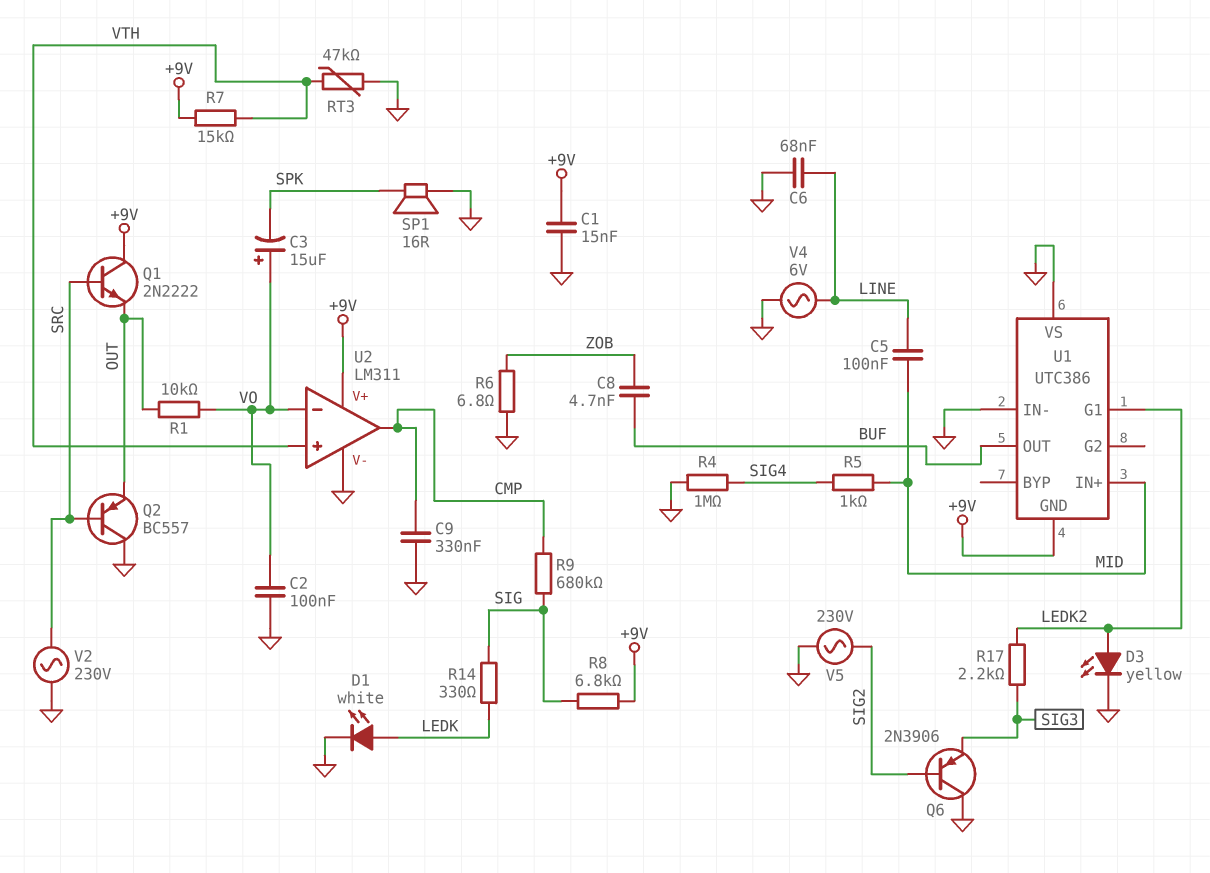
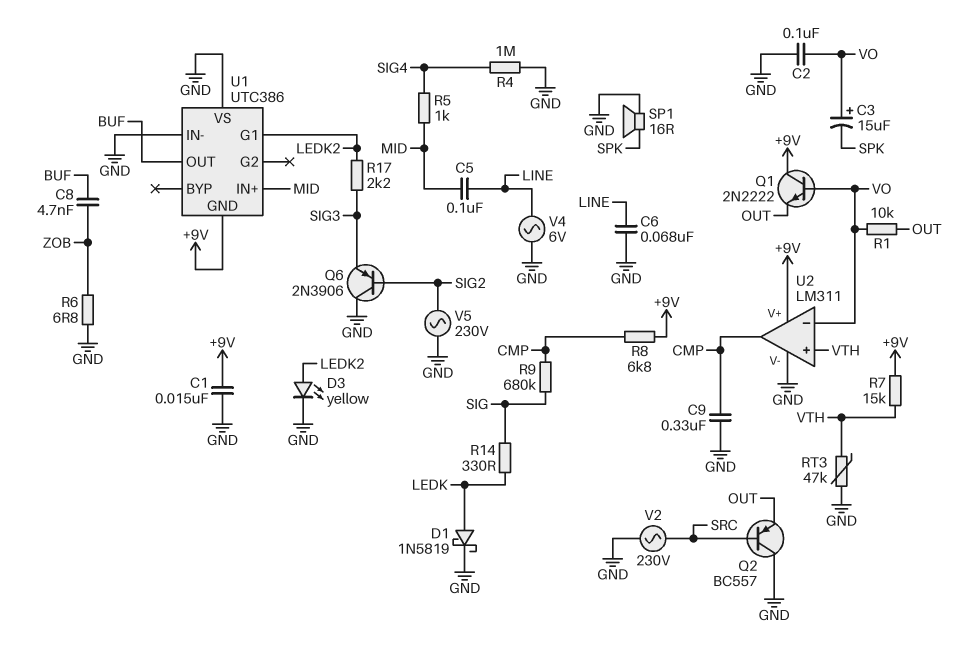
D1: LED white (A LEDK, K GND) -> schottky 1N5819 (A LEDK, K GND)
Q1: NPN 2N2222 (B SRC, C +9V, E OUT) -> NPN 2N2222 (B VO, C +9V, E OUT)
R8: 6.8k (+9V, SIG) -> 6.8k (+9V, CMP)

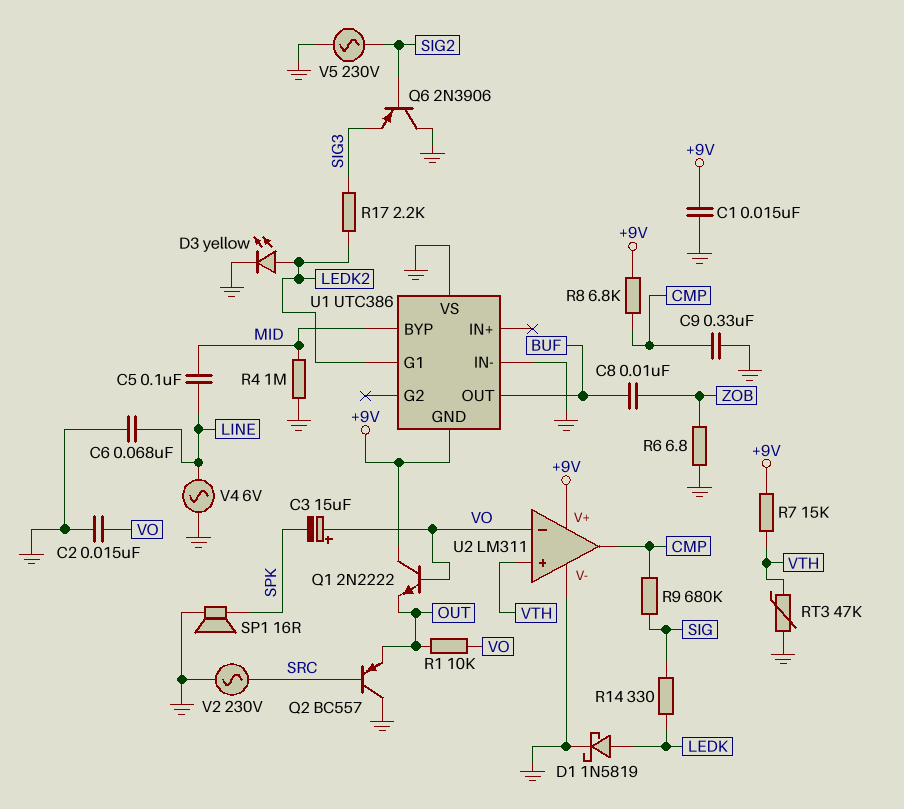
C2: 100nF (GND, VO) -> 15nF (GND, VO)
C8: 4.7nF (BUF, ZOB) -> 10nF (BUF, ZOB)
R4: 1M (GND, SIG4) -> 1M (GND, MID)
R5: 1k (MID, SIG4) -> none
U1 pin BYP: none -> MID
U1 pin IN+: MID -> none

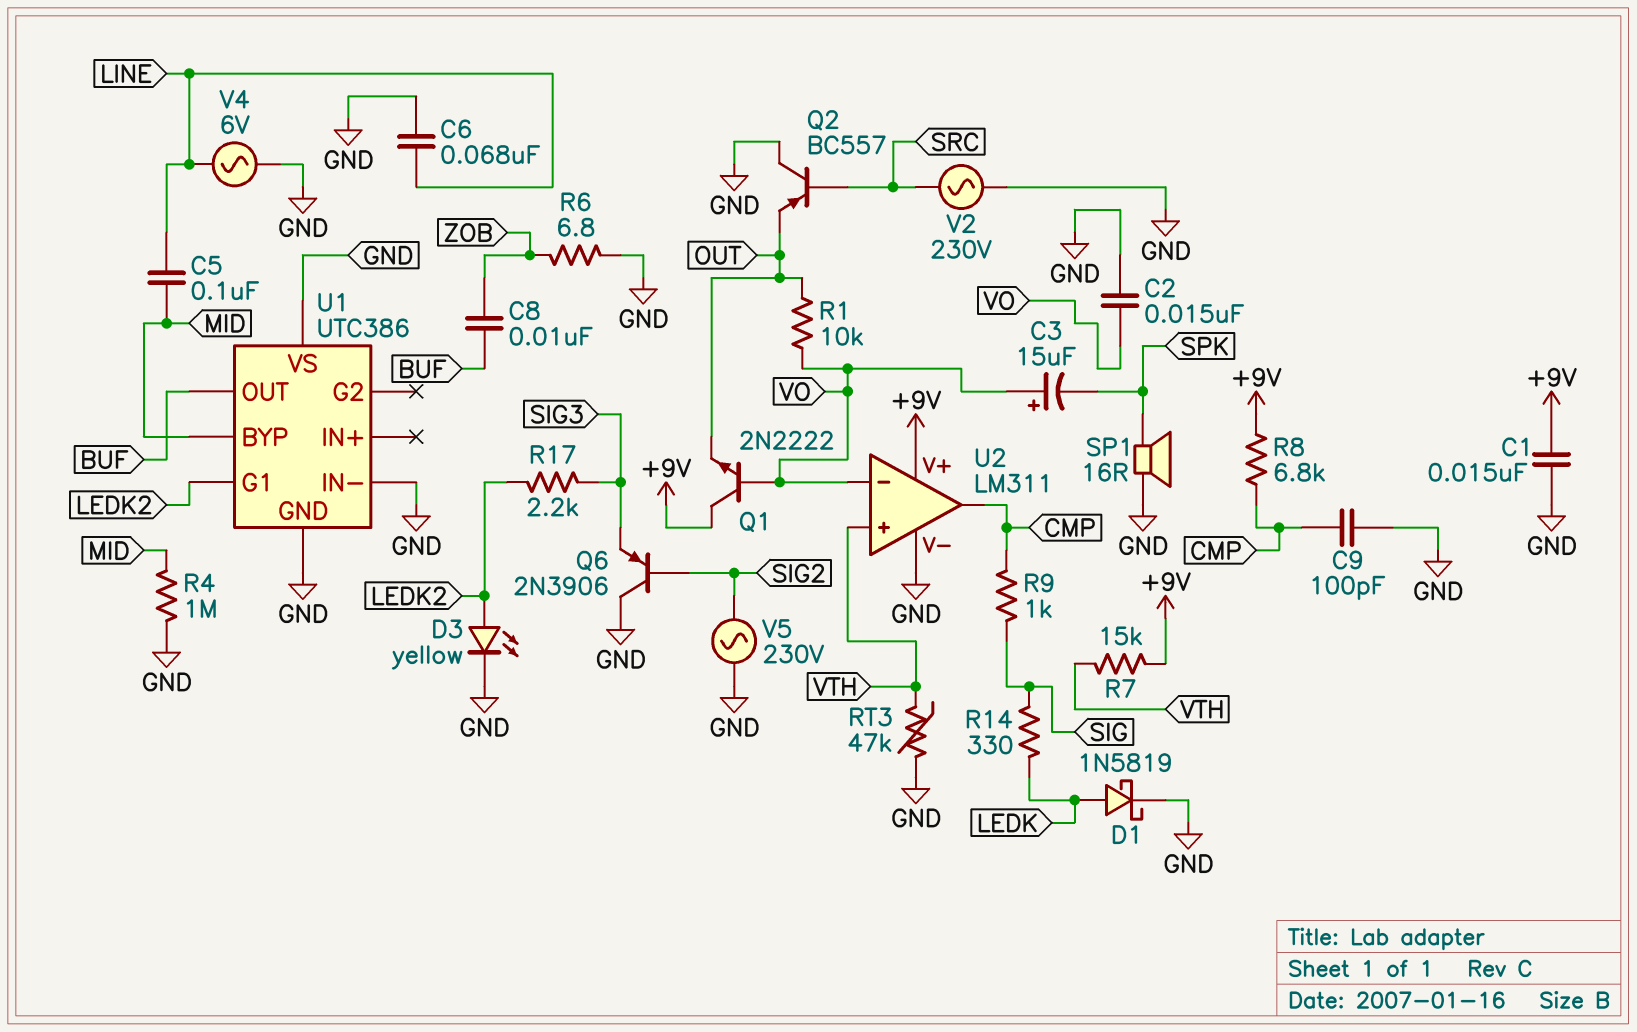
C9: 330nF (CMP, GND) -> 100pF (CMP, GND)
R9: 680k (CMP, SIG) -> 1k (CMP, SIG)
U1 pin GND: +9V -> GND

